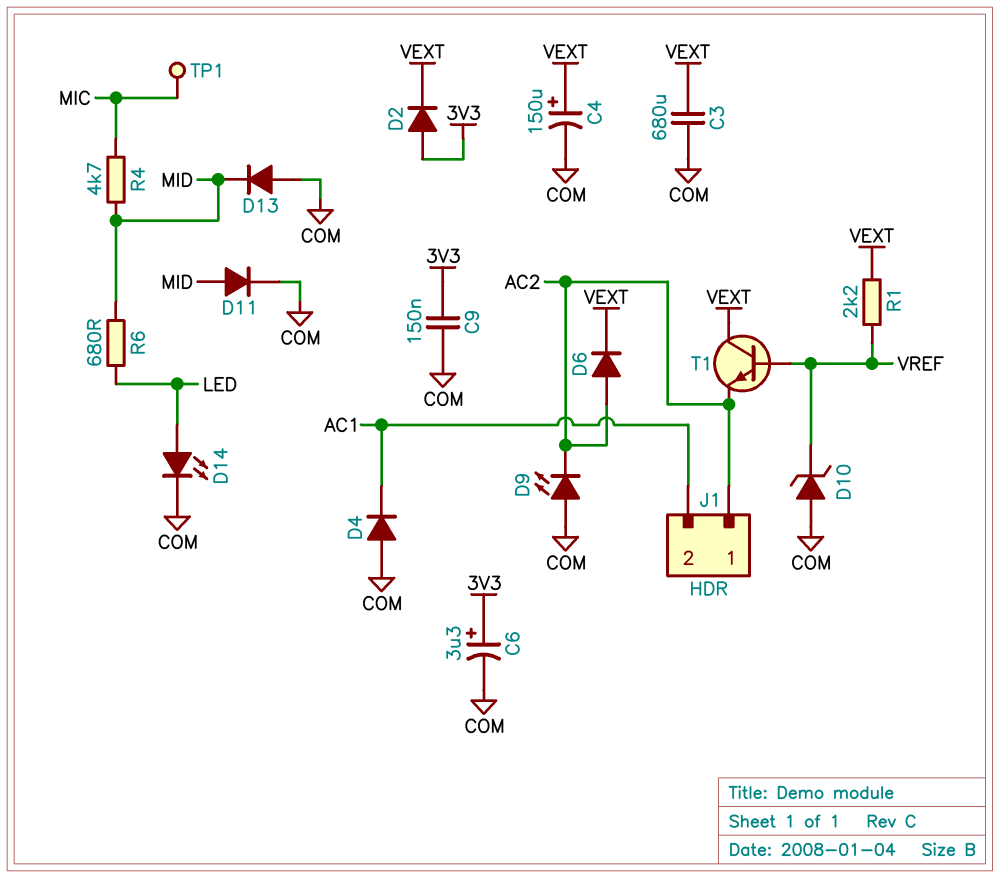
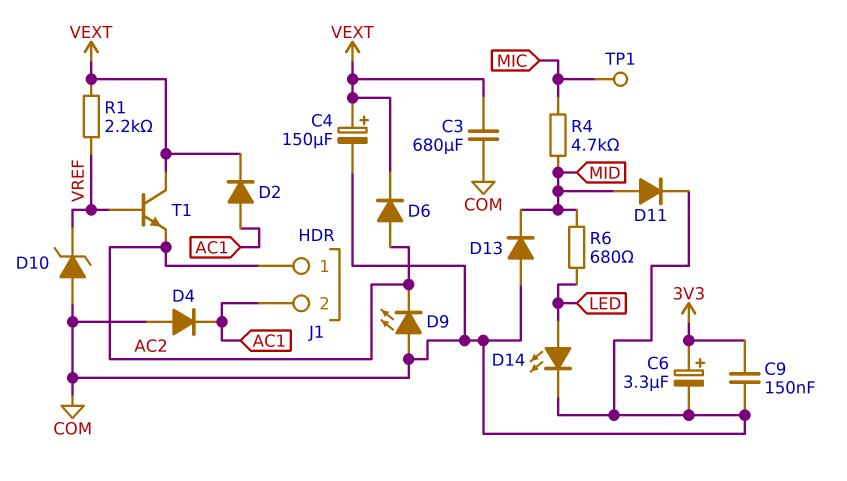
D2: diode (A 3V3, K VEXT) -> diode (A AC1, K VEXT)

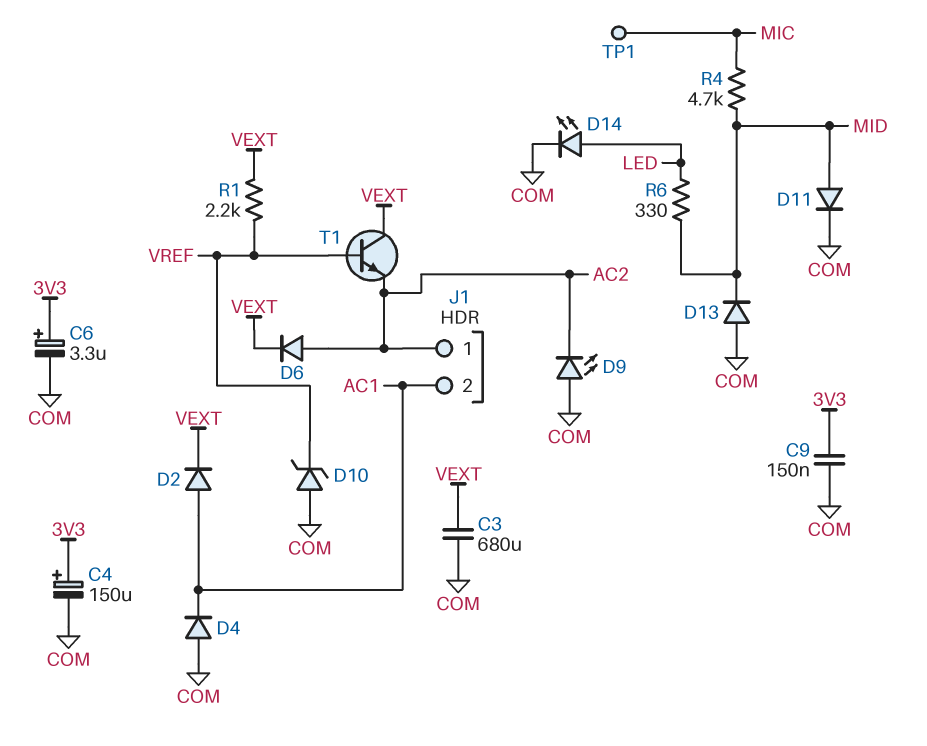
C4: 150uF (plus VEXT, minus COM) -> 150uF (plus 3V3, minus COM)
R6: 680 (LED, MID) -> 330 (LED, MID)

